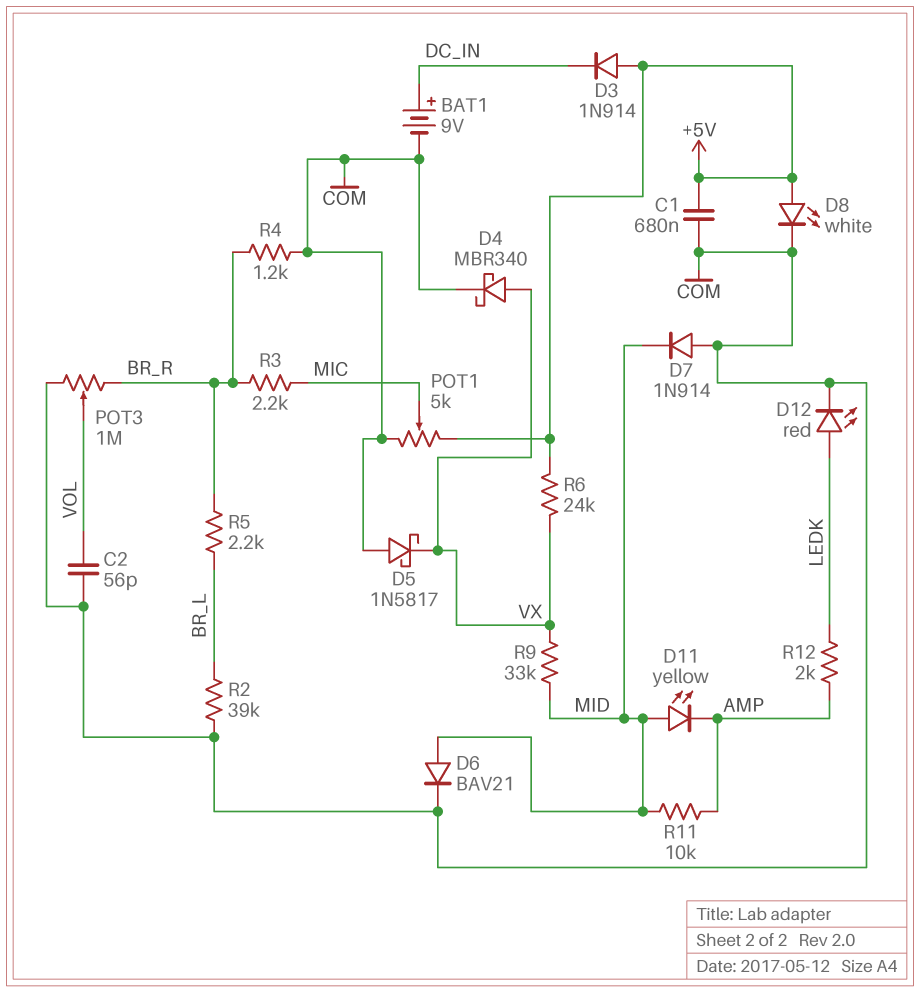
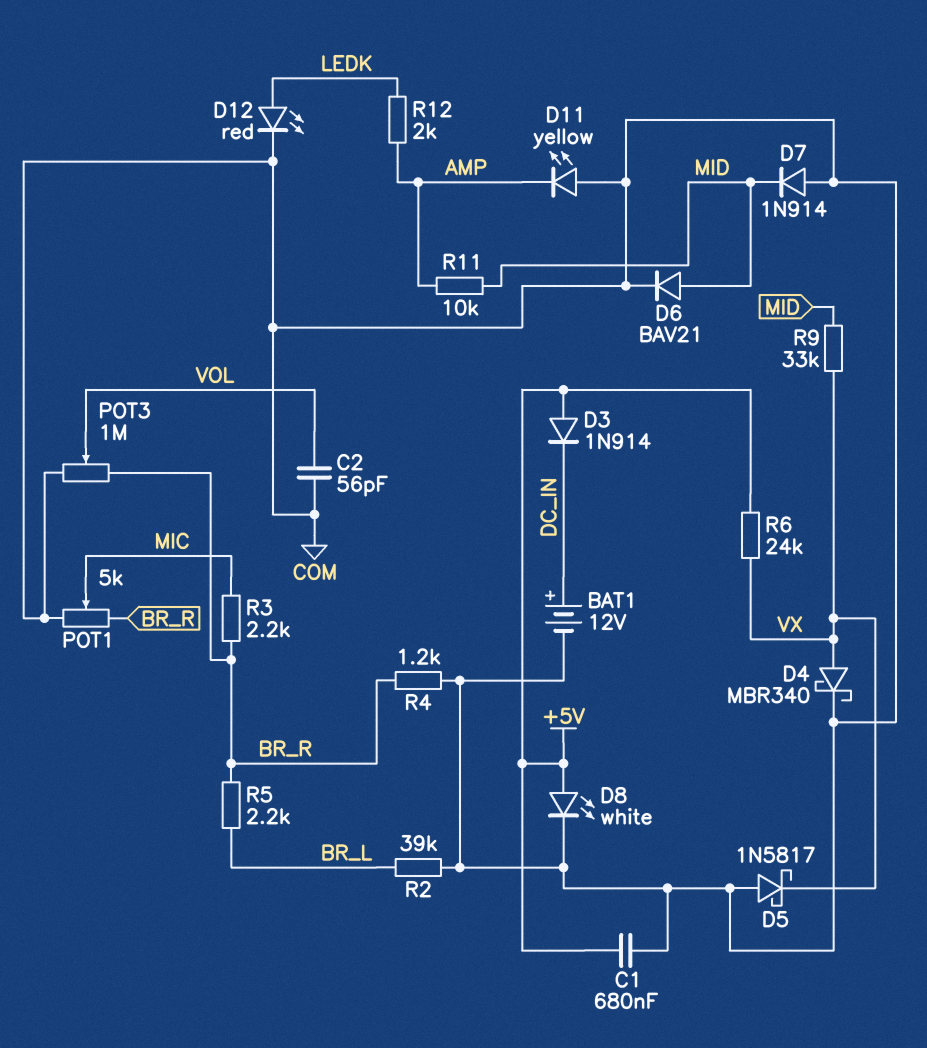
BAT1: 9V (plus DC_IN, minus COM) -> 12V (plus DC_IN, minus COM)
D11: LED yellow (A MID, K AMP) -> LED yellow (A COM, K AMP)
POT1: 5k (+5V, COM, wiper MIC) -> 5k (BR_R, COM, wiper MIC)

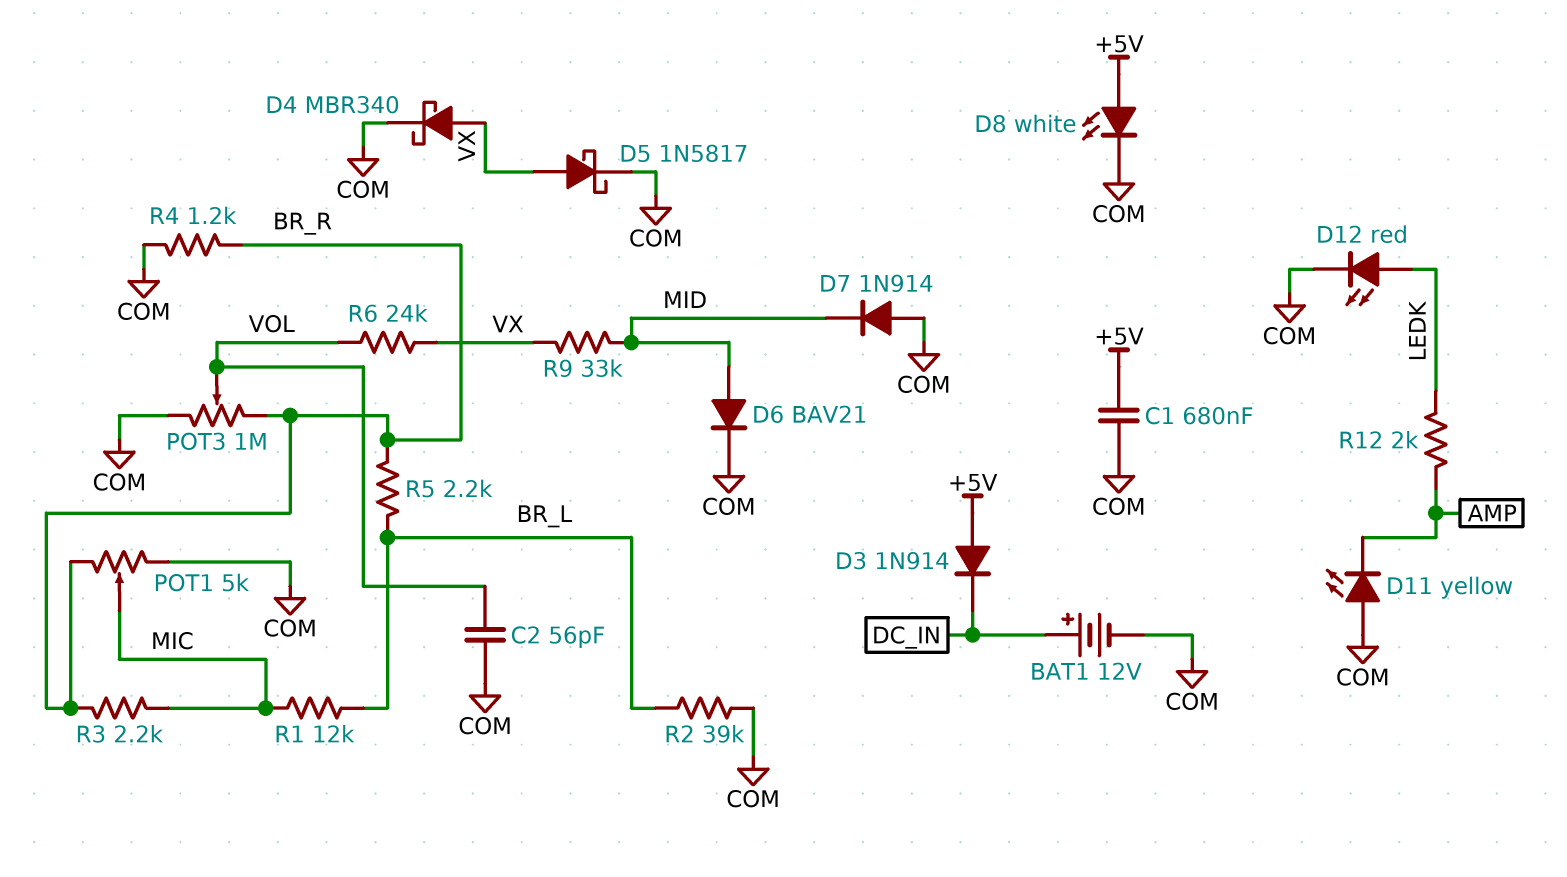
D5: schottky 1N5817 (A COM, K VX) -> schottky 1N5817 (A VX, K COM)
R1: none -> 12k (BR_L, MIC)
R6: 24k (+5V, VX) -> 24k (VOL, VX)
R11: 10k (AMP, MID) -> none

